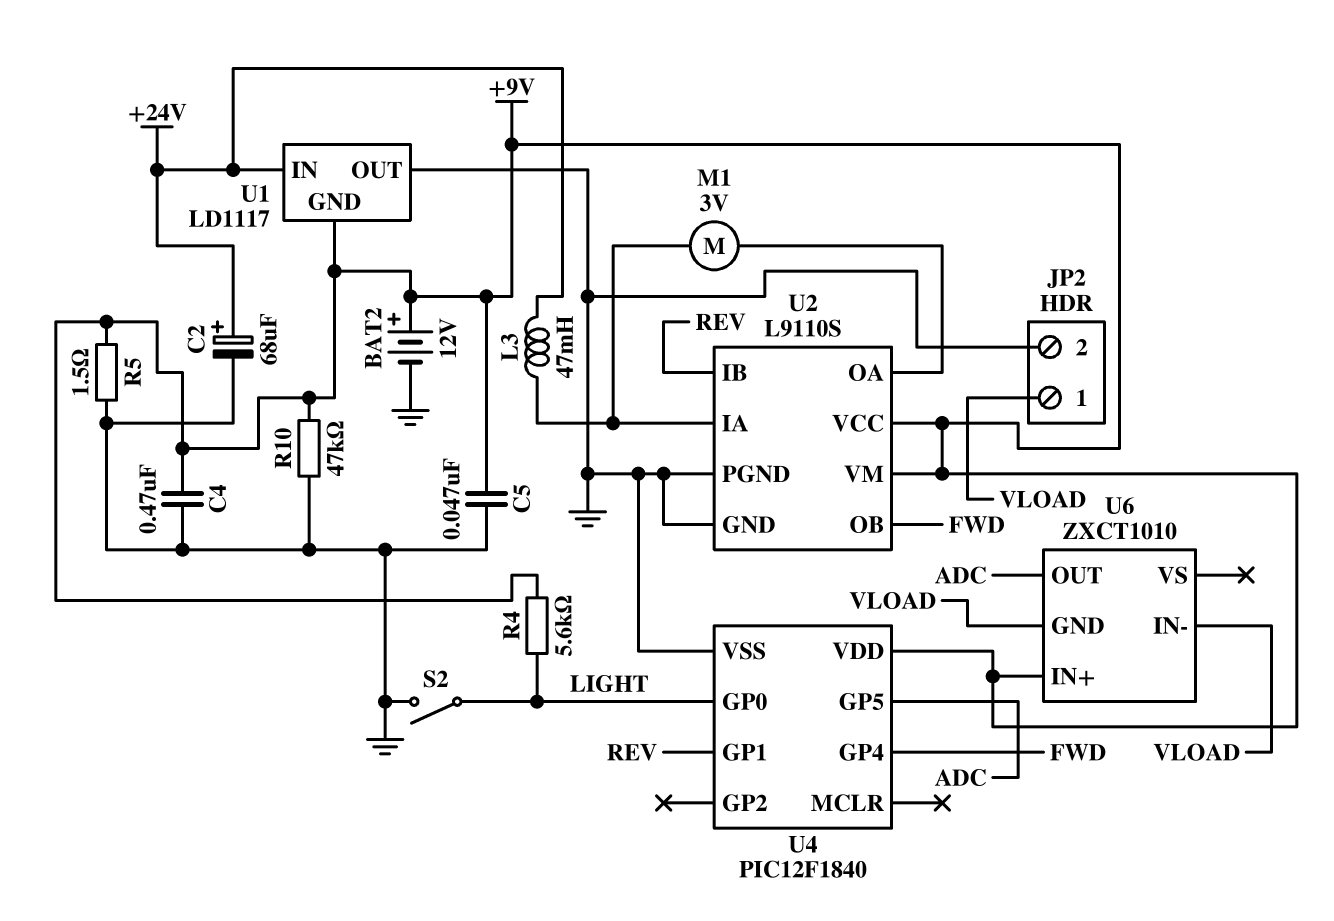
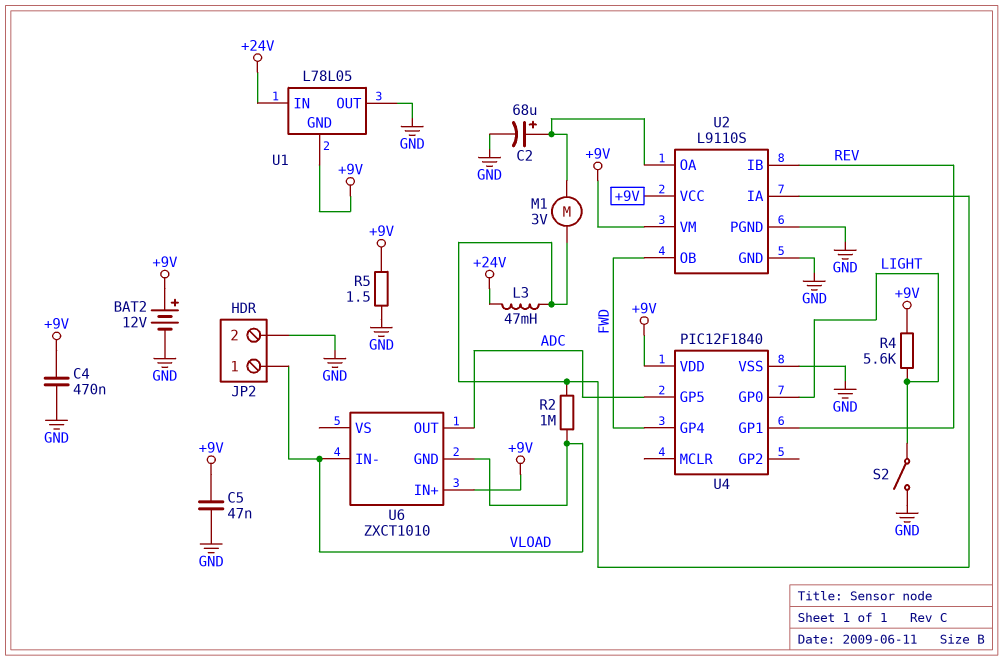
C2: 68uF (plus +24V, minus GND) -> 68uF (plus U2/OA, minus GND)
R2: none -> 1M (U2/IA, VLOAD)
R10: 47k (+9V, GND) -> none
U1: LD1117 -> L78L05

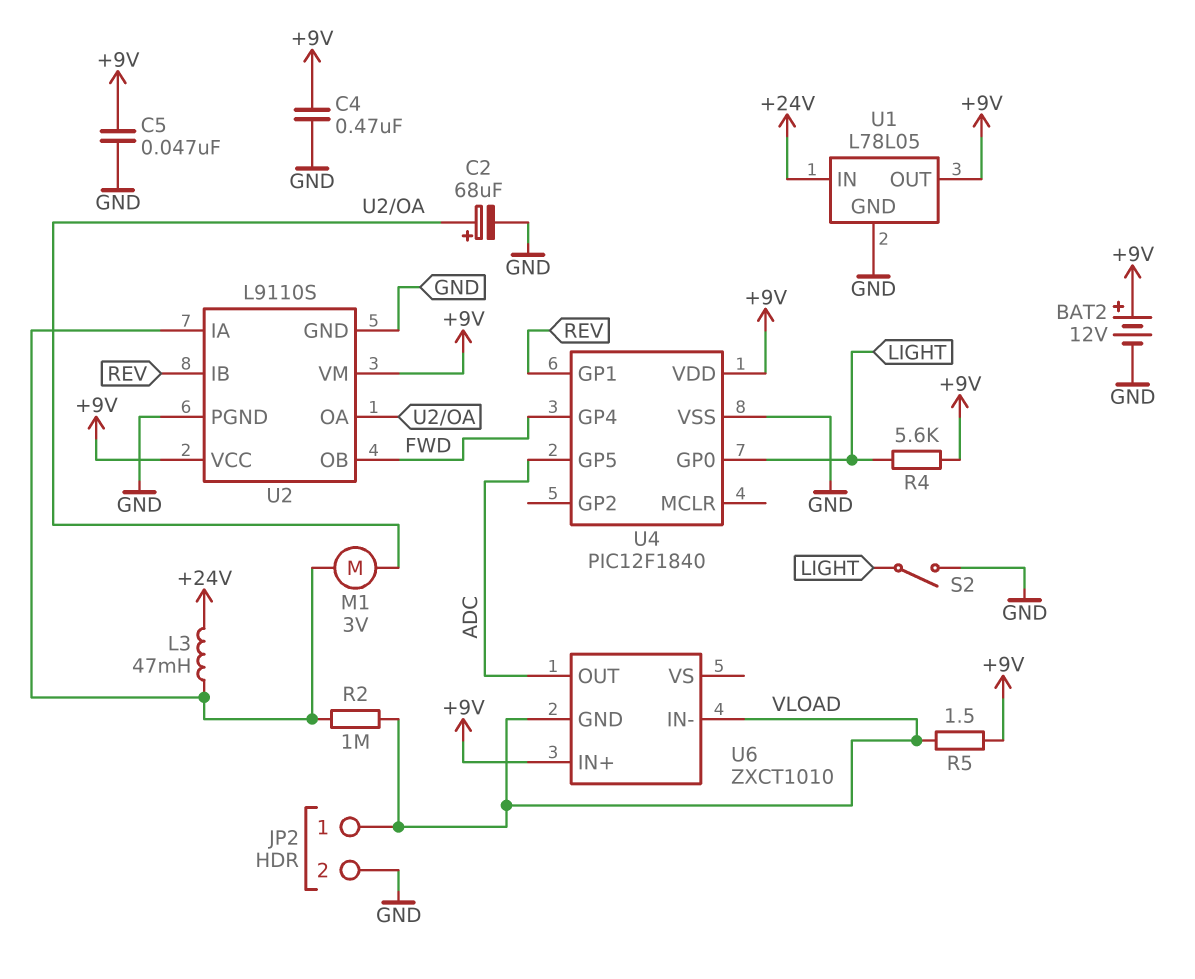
R5: 1.5 (+9V, GND) -> 1.5 (+9V, VLOAD)
U1 pin GND: +9V -> GND
U1 pin OUT: GND -> +9V

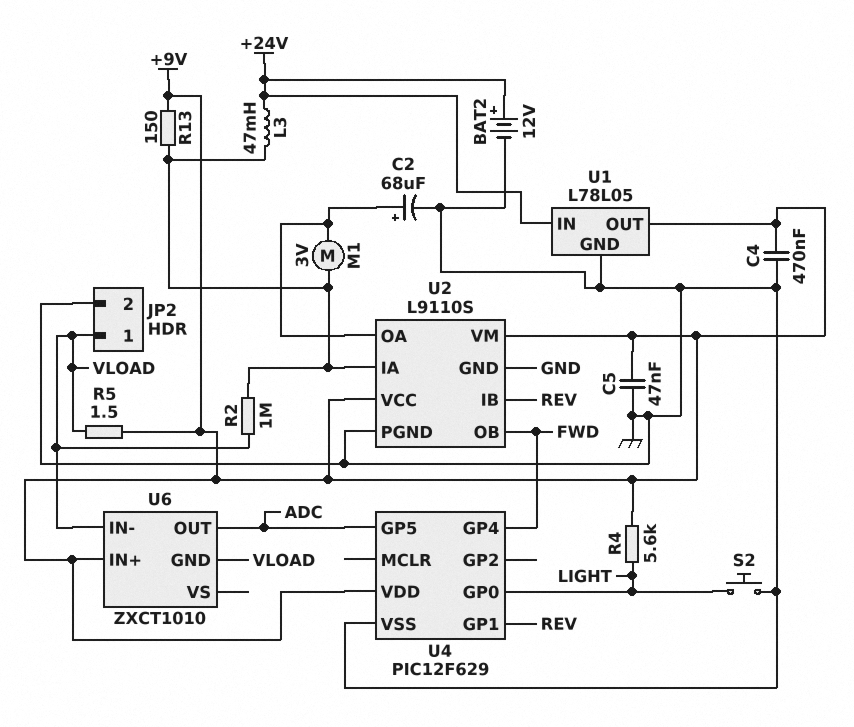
BAT2: 12V (plus +9V, minus GND) -> 12V (plus +24V, minus GND)
R13: none -> 150 (+9V, U2/IA)
S2: switch (GND, LIGHT) -> button (GND, LIGHT)
U4: PIC12F1840 -> PIC12F629

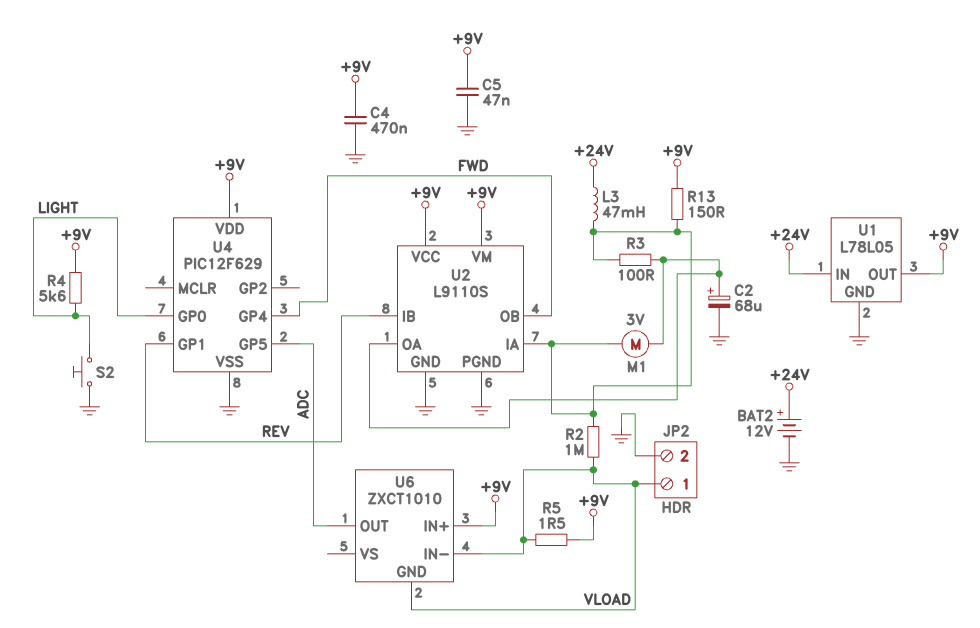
R3: none -> 100 (U2/IA, U2/OA)

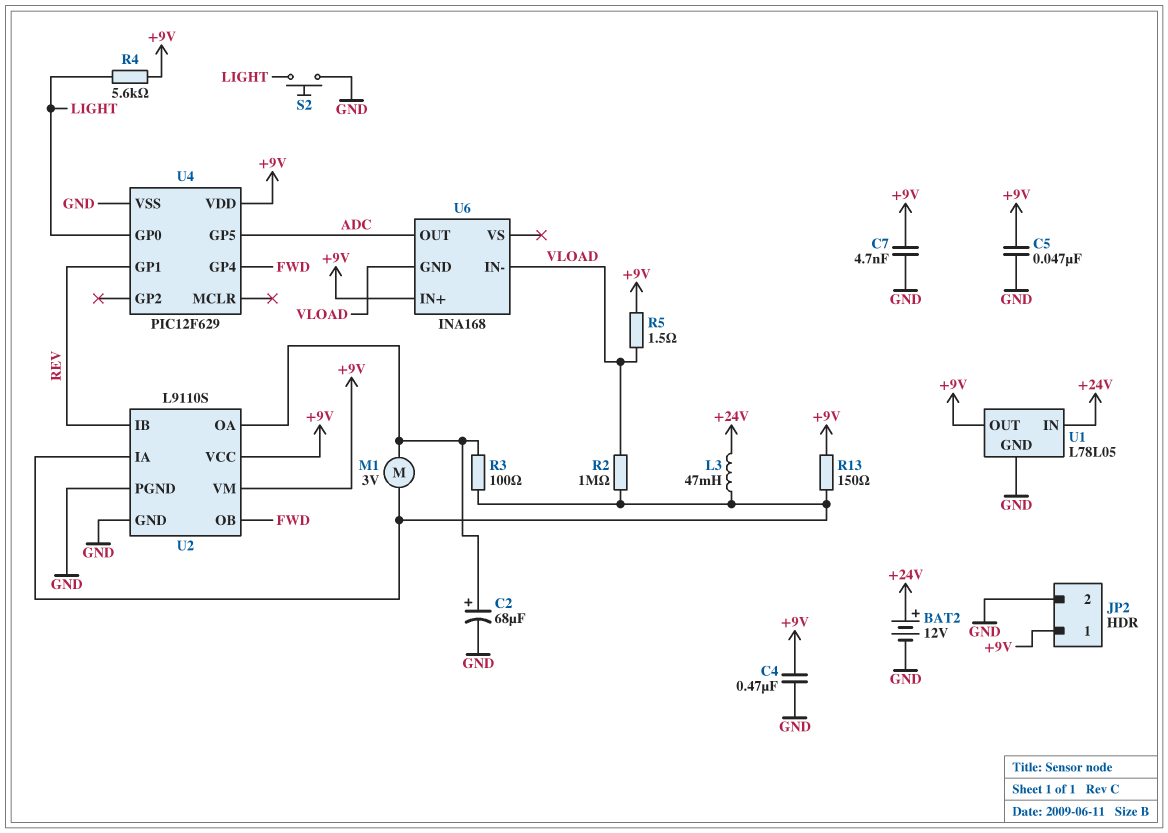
C7: none -> 4.7nF (+9V, GND)
JP2 pin 1: VLOAD -> +9V
U6: ZXCT1010 -> INA168

